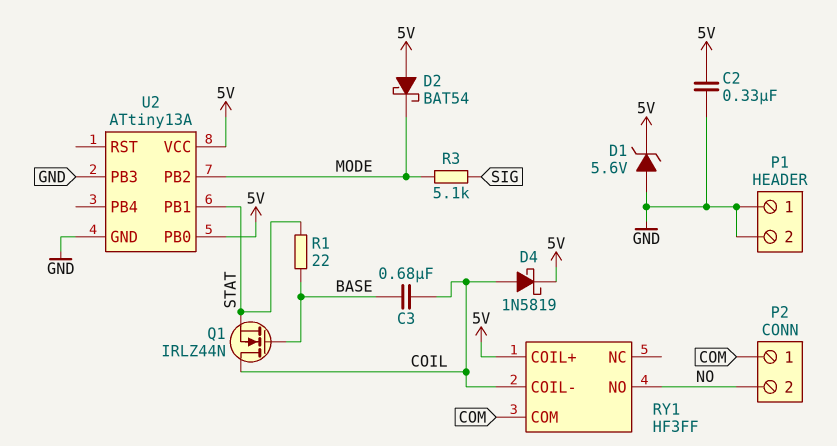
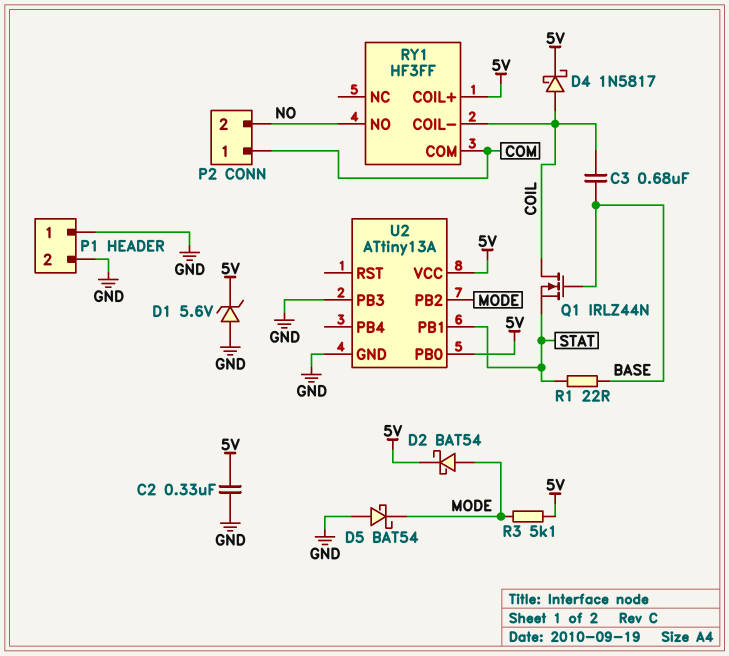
D2: schottky BAT54 (A 5V, K MODE) -> schottky BAT54 (A MODE, K 5V)
D4: schottky 1N5819 (A COIL, K 5V) -> schottky 1N5817 (A COIL, K 5V)
D5: none -> schottky BAT54 (A GND, K MODE)
R3: 5.1k (MODE, SIG) -> 5.1k (5V, MODE)

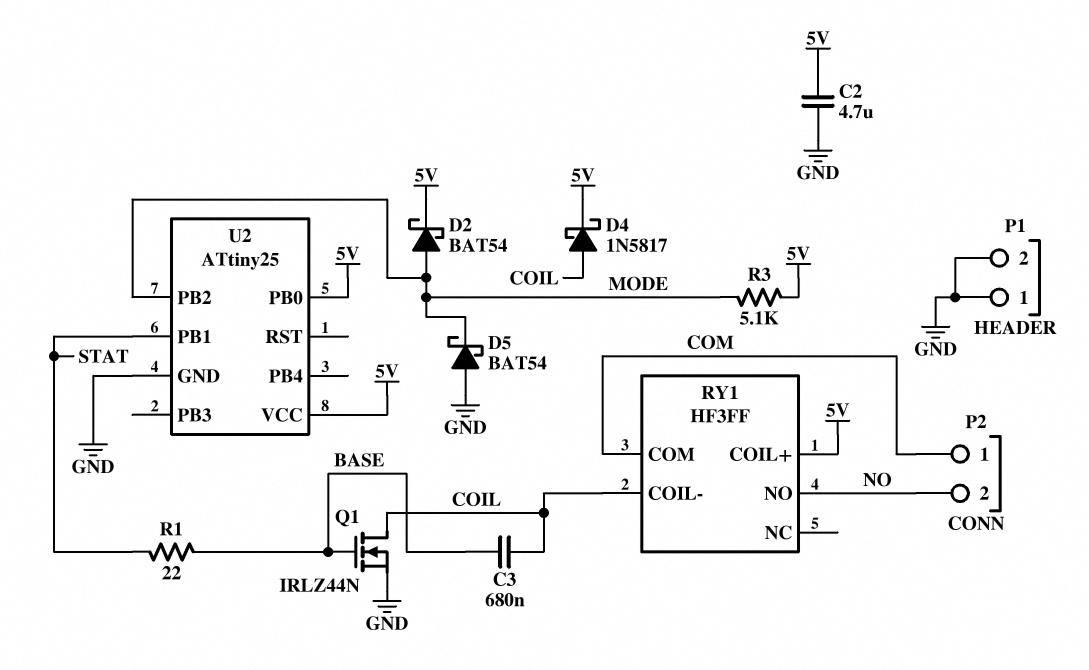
C2: 330nF (5V, GND) -> 4.7uF (5V, GND)
D1: zener 5.6V (A GND, K 5V) -> none
Q1: NMOS IRLZ44N (G BASE, D COIL, S STAT) -> NMOS IRLZ44N (G BASE, D COIL, S GND)
U2: ATtiny13A -> ATtiny25
U2 pin PB3: GND -> none

